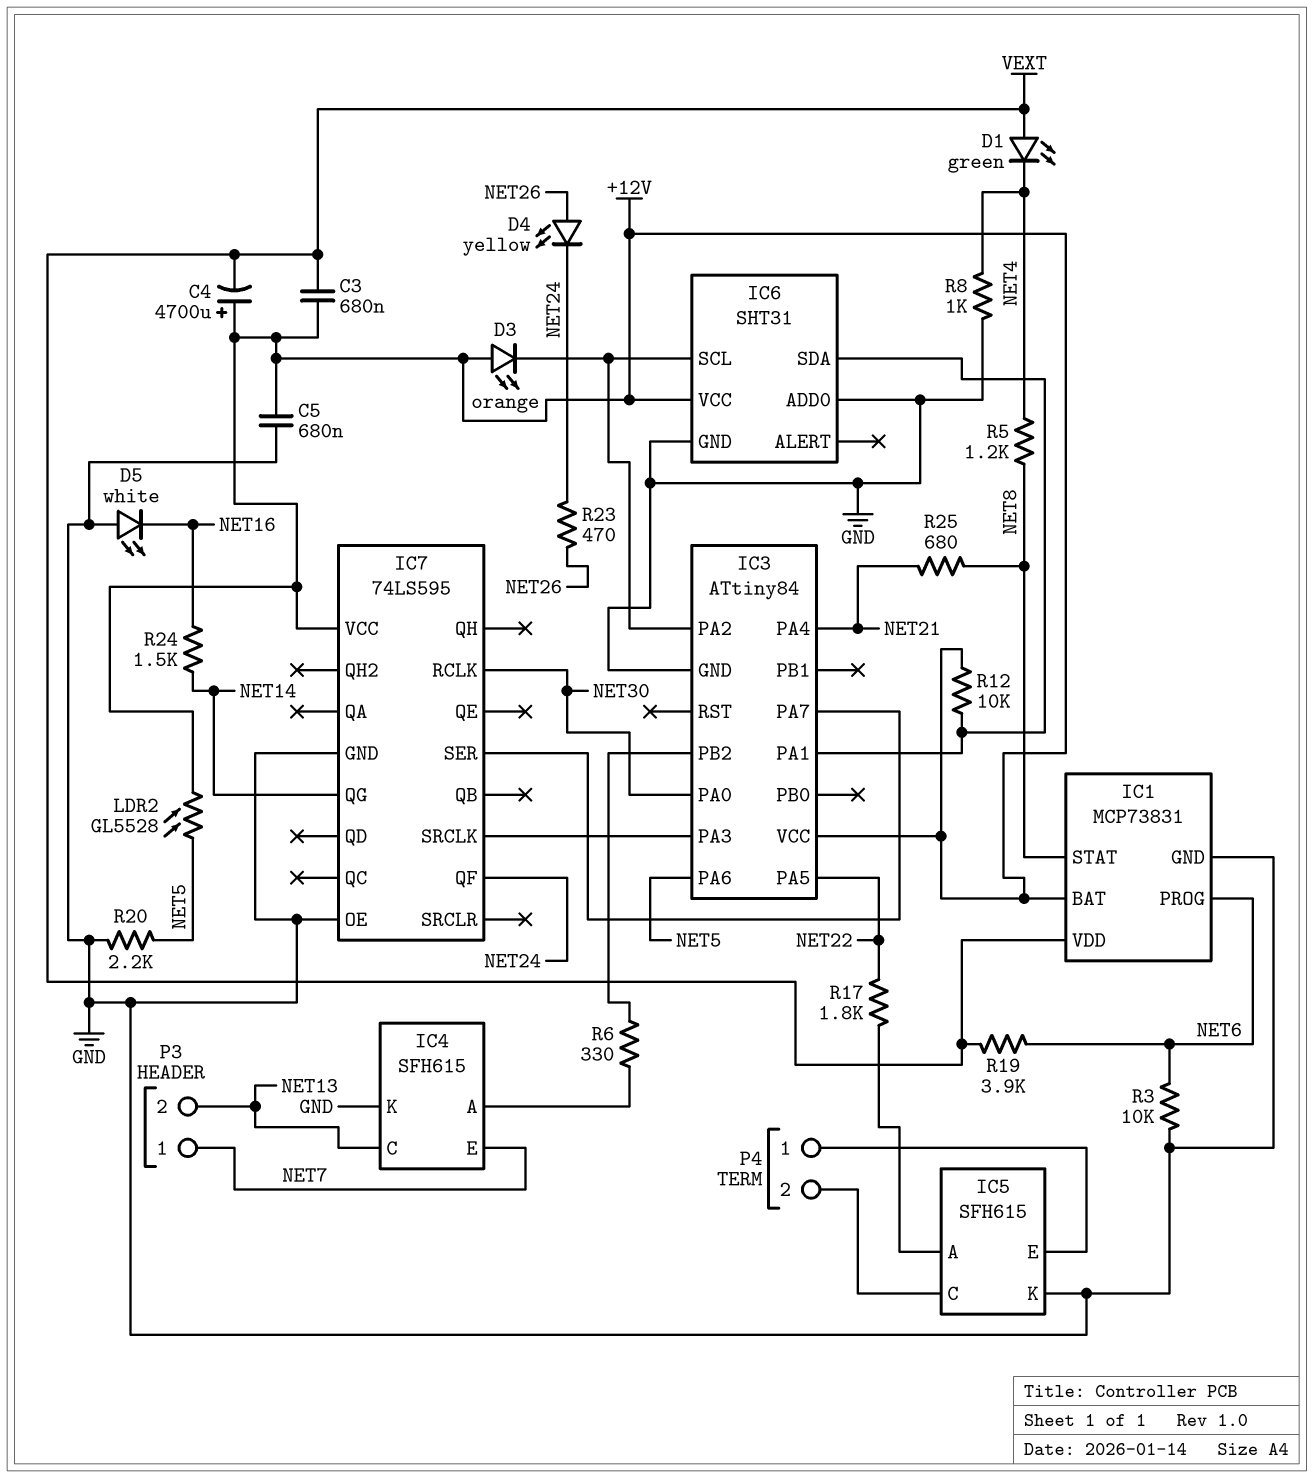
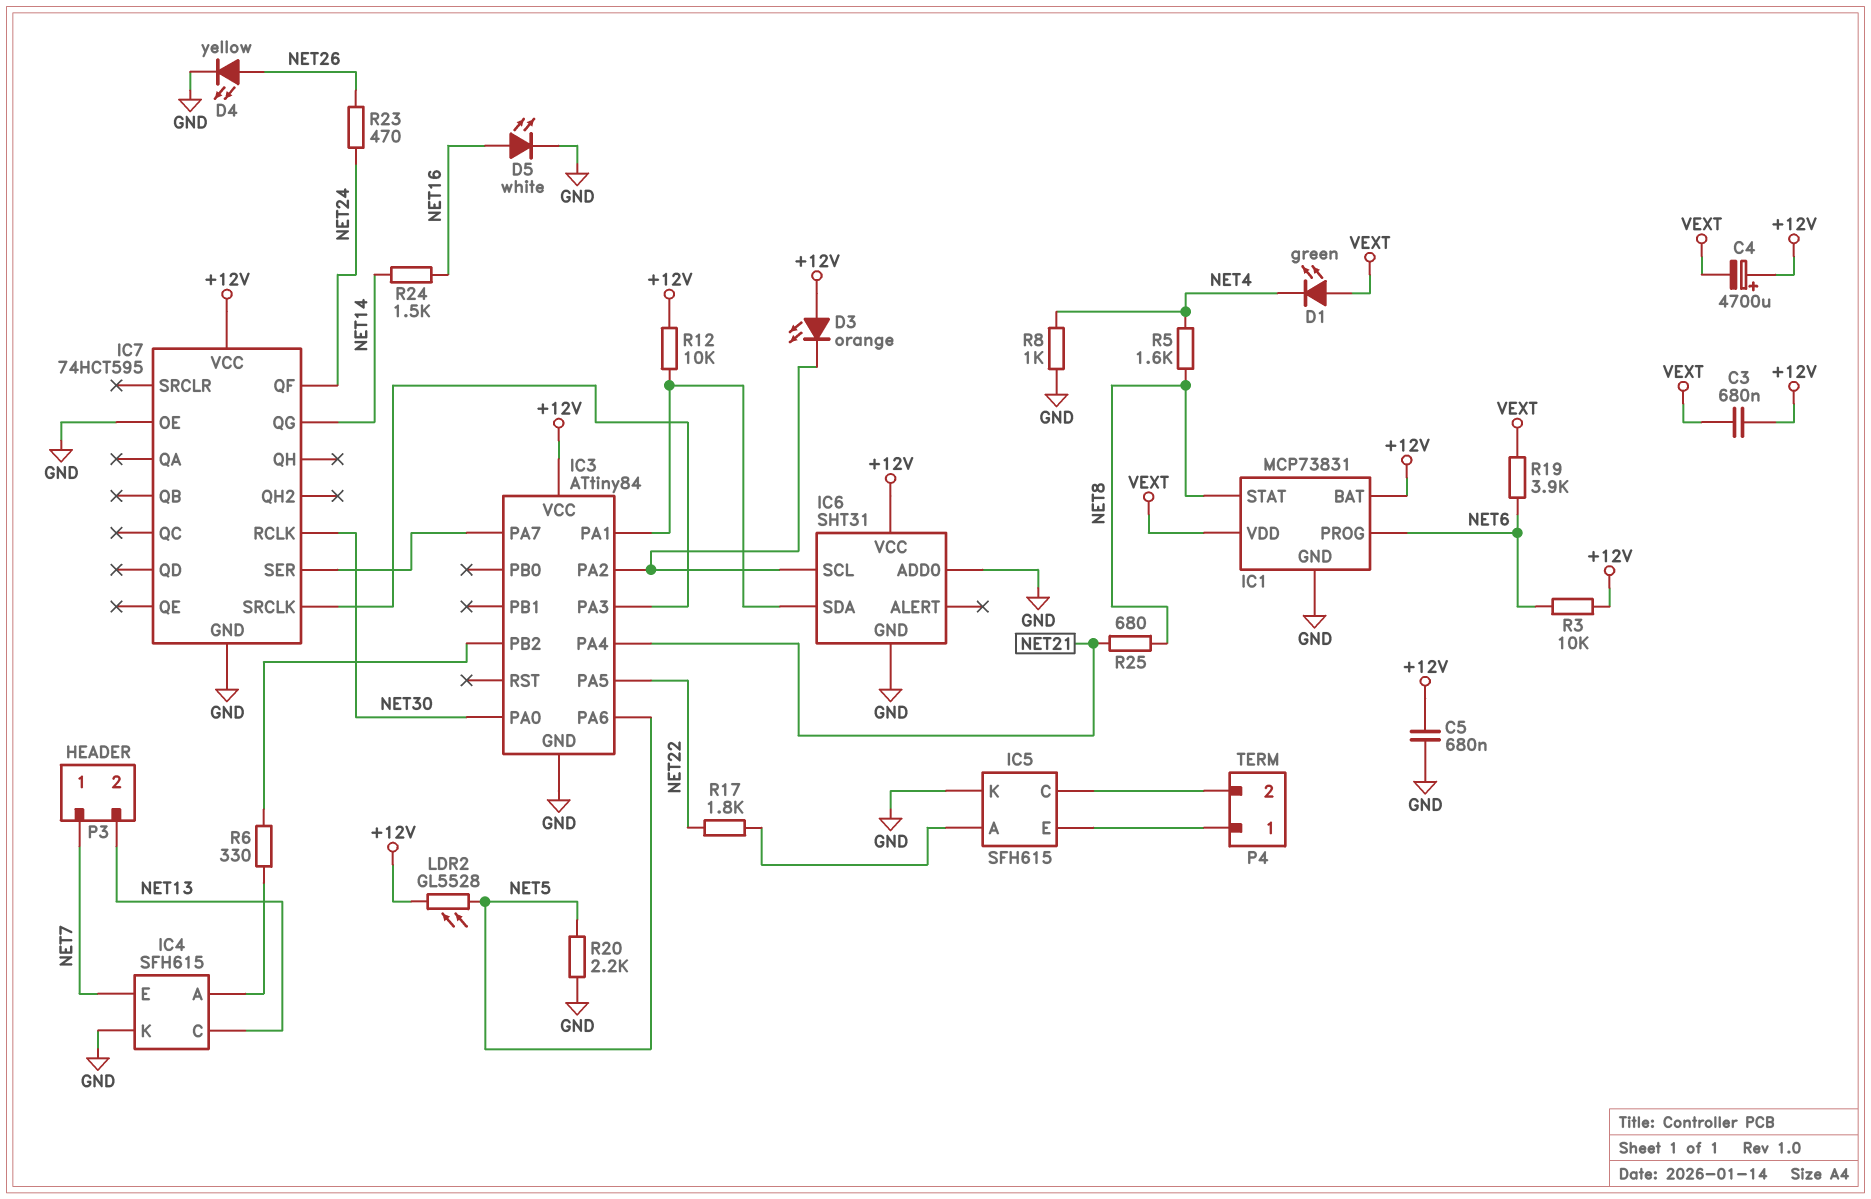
D4: LED yellow (A NET26, K NET24) -> LED yellow (A NET26, K GND)
D5: LED white (A GND, K NET16) -> LED white (A NET16, K GND)
IC7: 74LS595 -> 74HCT595
R3: 10k (GND, NET6) -> 10k (+12V, NET6)
R5: 1.2k (NET4, NET8) -> 1.6k (NET4, NET8)

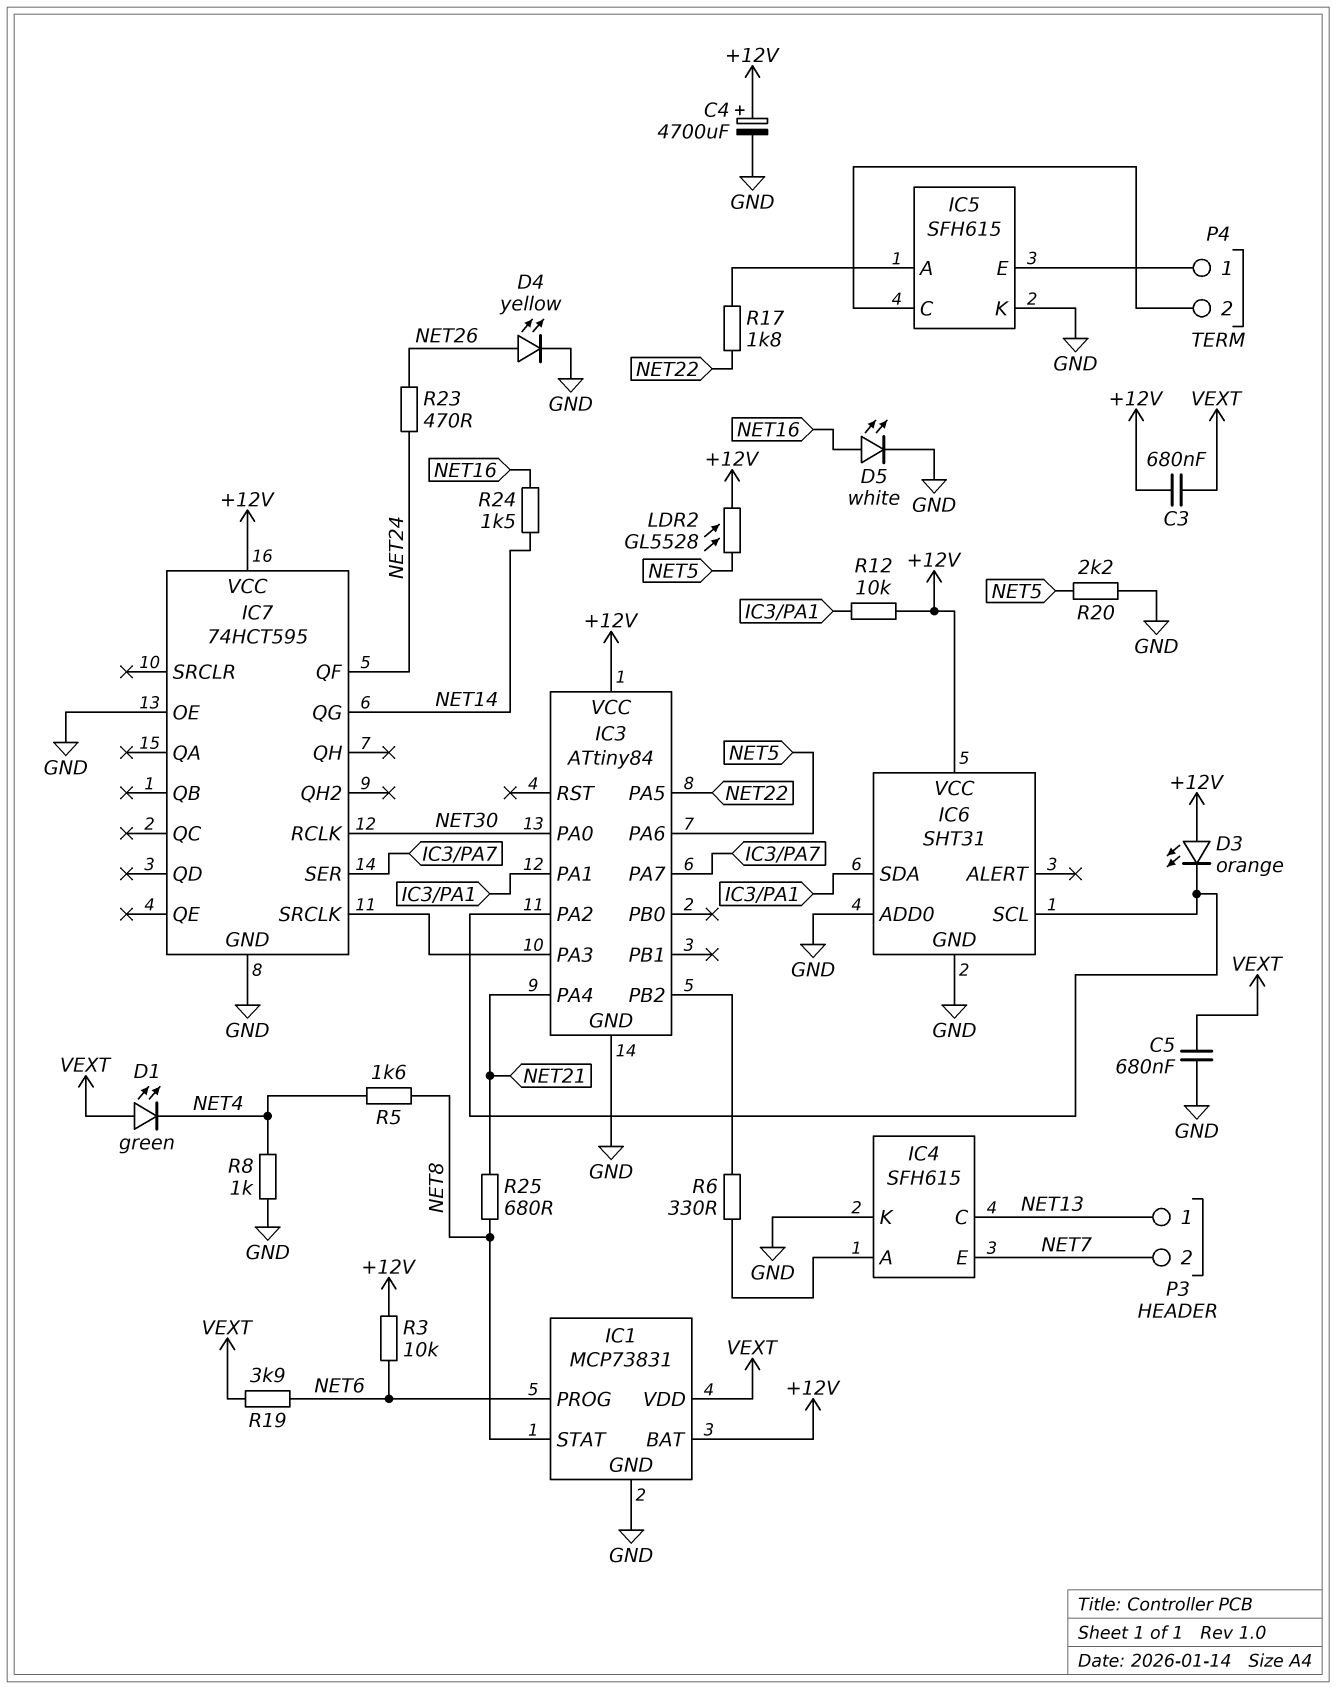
C4: 4700uF (plus +12V, minus VEXT) -> 4700uF (plus +12V, minus GND)
C5: 680nF (+12V, GND) -> 680nF (GND, VEXT)
P3 pin 1: NET7 -> NET13
P3 pin 2: NET13 -> NET7

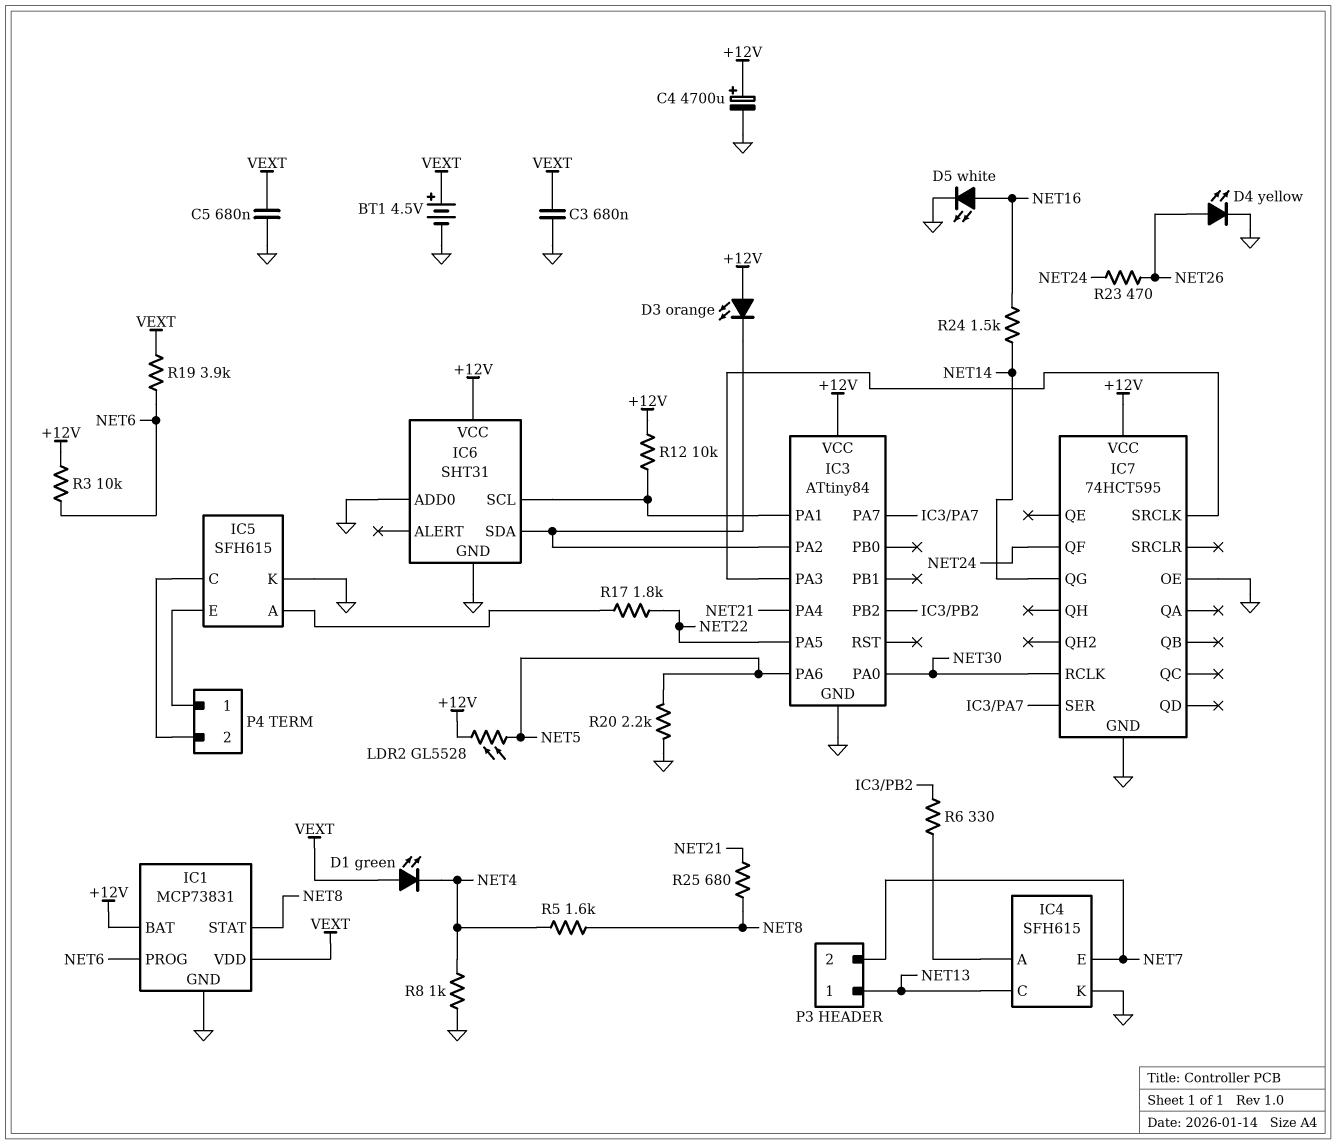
BT1: none -> 4.5V (plus VEXT, minus GND)
C3: 680nF (+12V, VEXT) -> 680nF (GND, VEXT)
IC6 pin SCL: IC3/PA2 -> IC3/PA1
IC6 pin SDA: IC3/PA1 -> IC3/PA2

